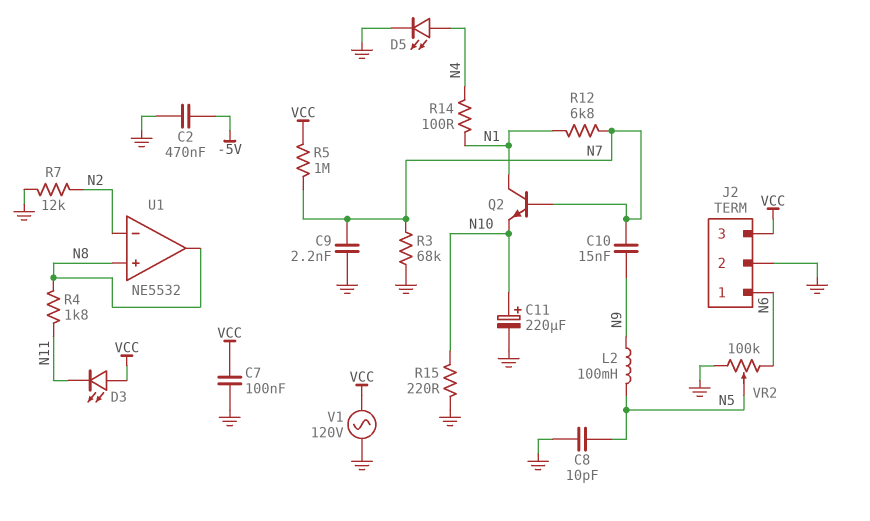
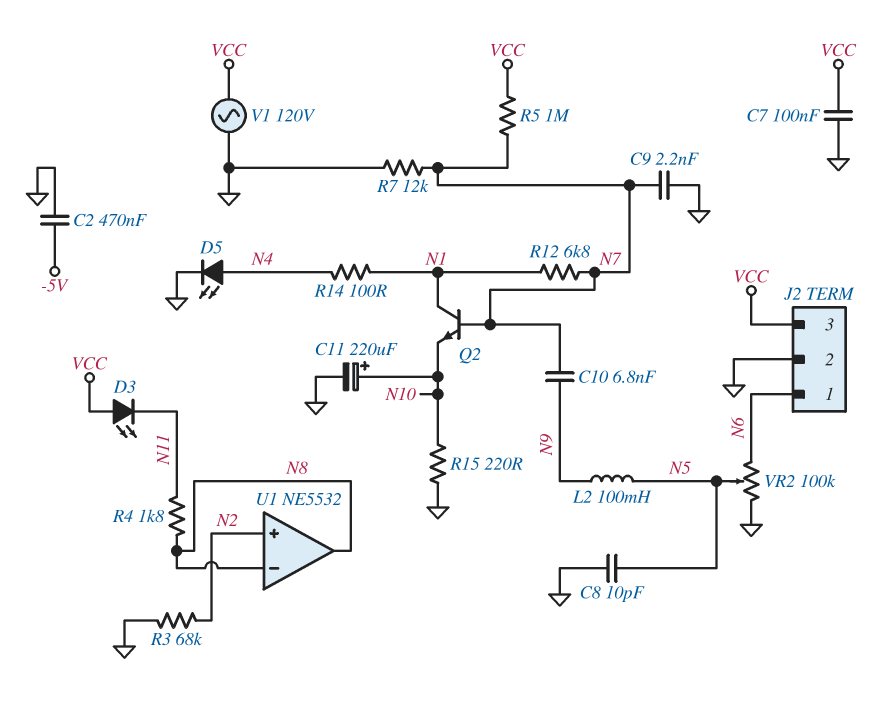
C10: 15nF (N7, N9) -> 6.8nF (N7, N9)
R3: 68k (GND, N7) -> 68k (GND, N2)
R7: 12k (GND, N2) -> 12k (GND, N7)
U1 pin in+: N8 -> N2
U1 pin in-: N2 -> N8

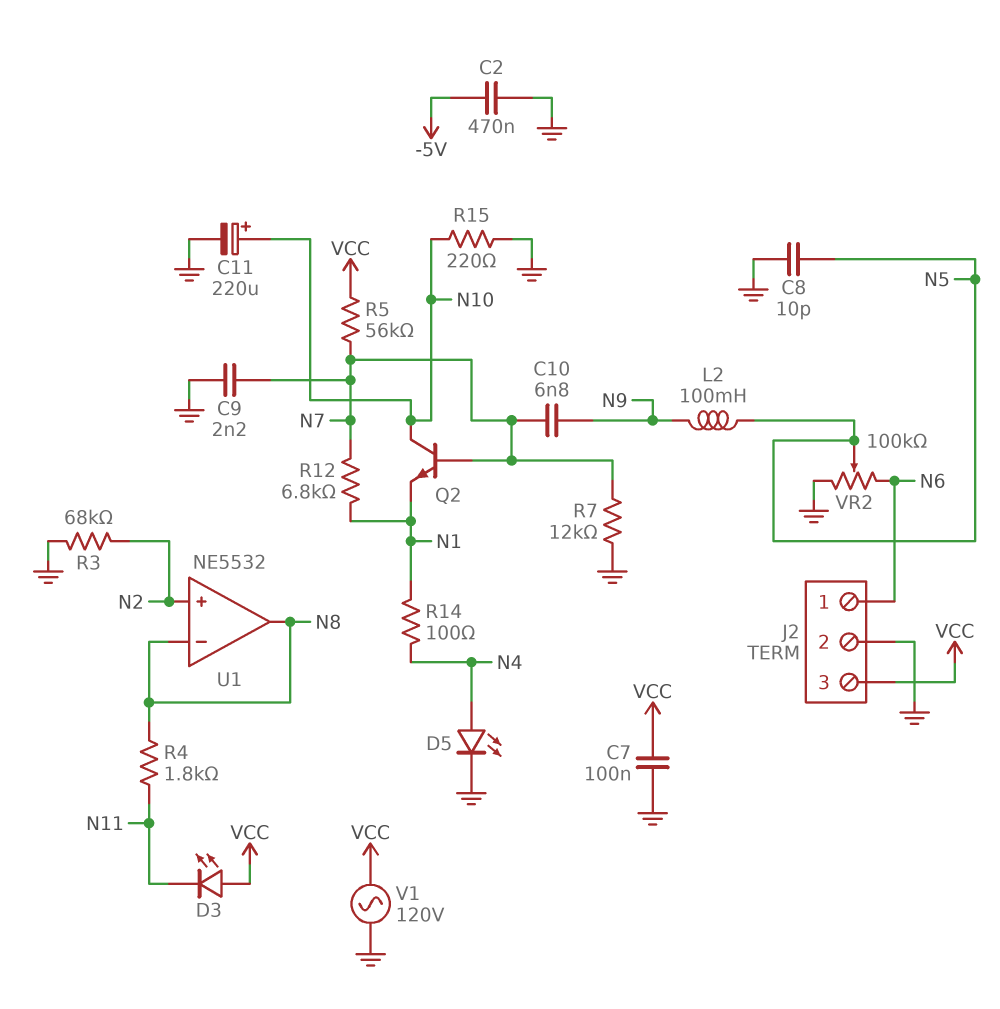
Q2: NPN (B N7, C N1, E N10) -> NPN (B N7, C N10, E N1)
R5: 1M (N7, VCC) -> 56k (N7, VCC)

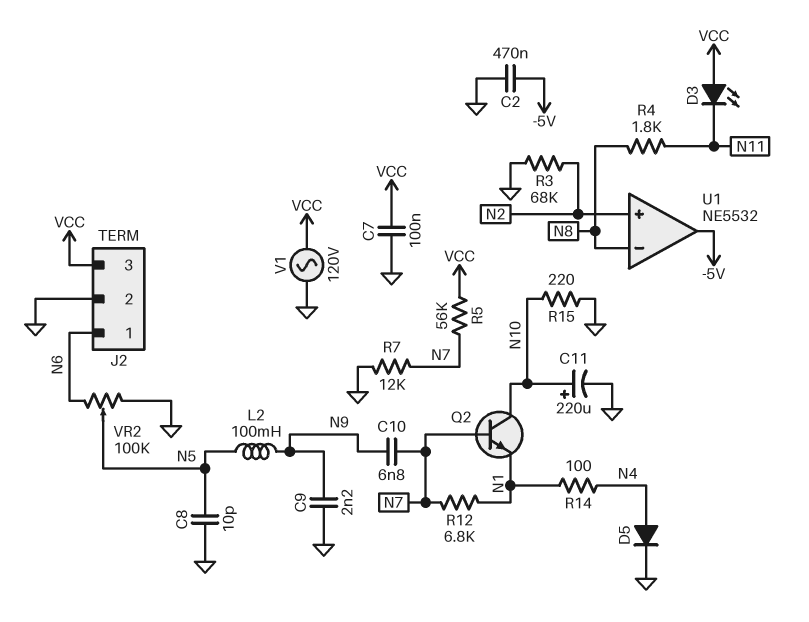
C9: 2.2nF (GND, N7) -> 2.2nF (GND, N9)
D5: LED (A N4, K GND) -> diode (A N4, K GND)
U1 pin out: N8 -> -5V

